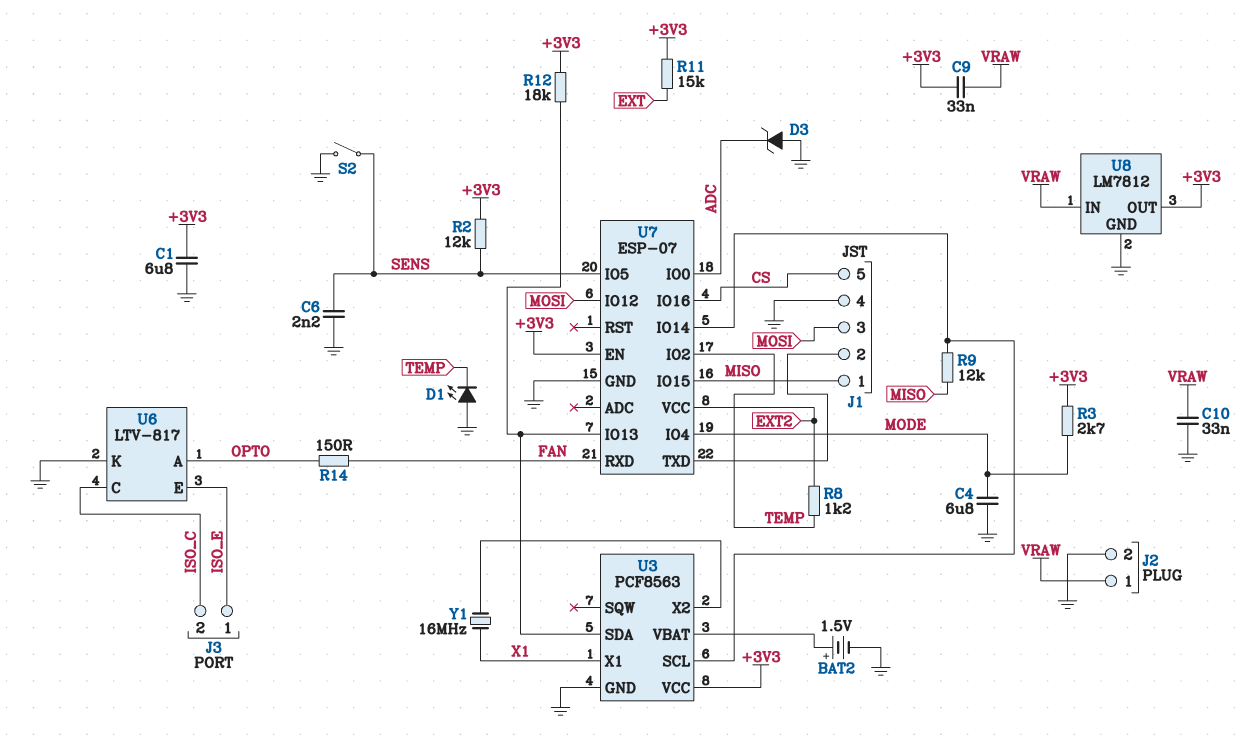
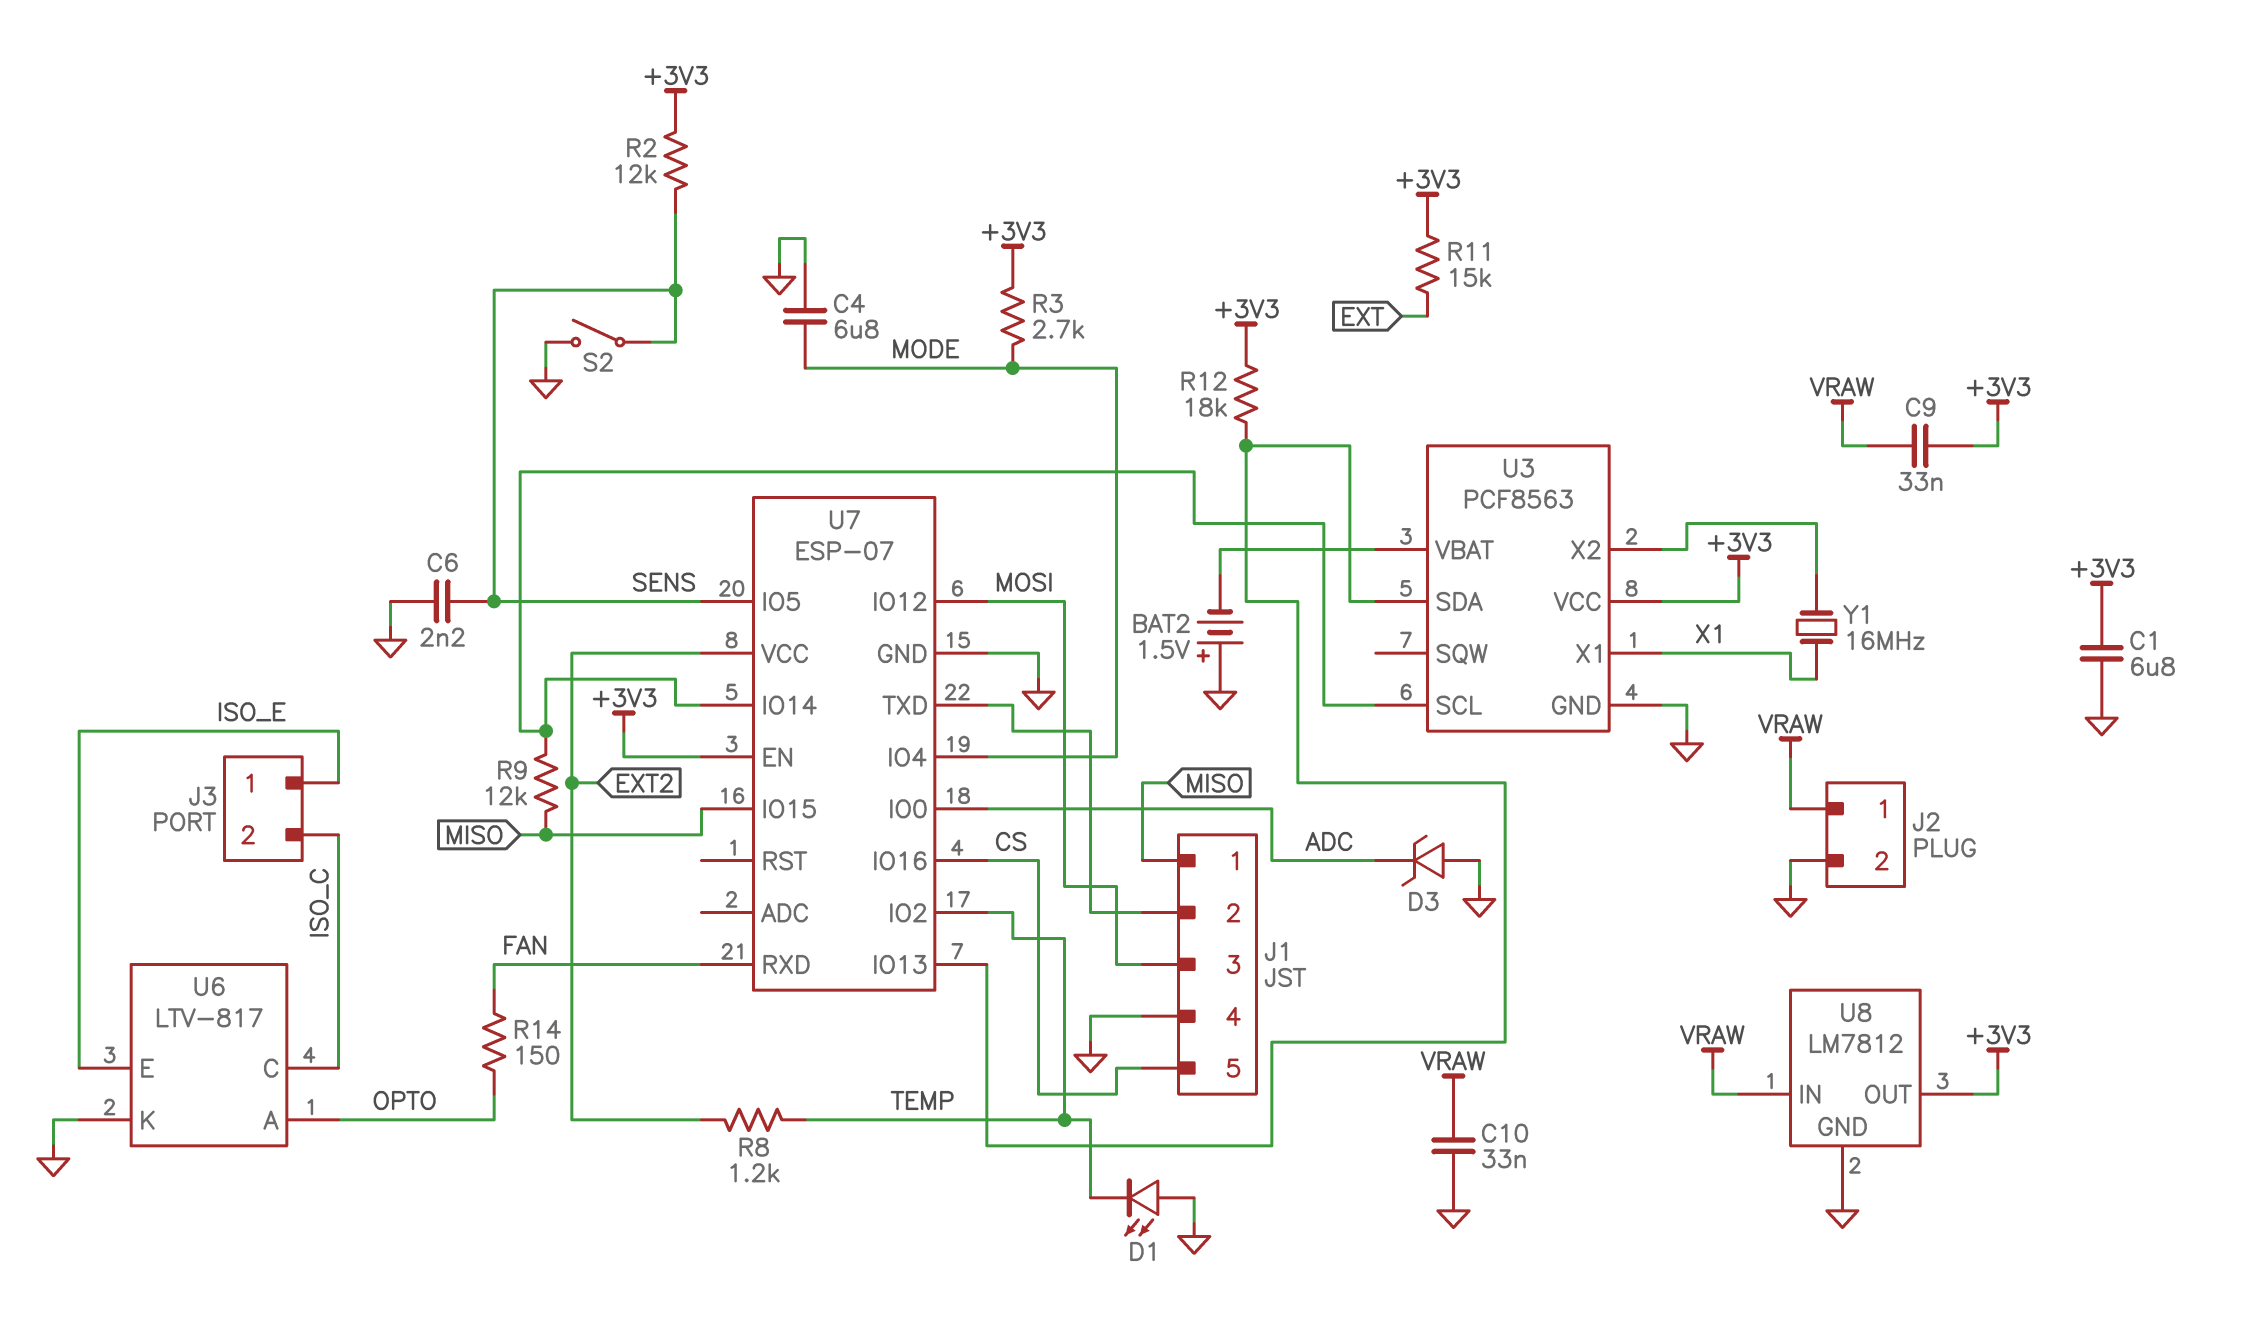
BAT2: 1.5V (plus U3/VBAT, minus GND) -> 1.5V (plus GND, minus U3/VBAT)

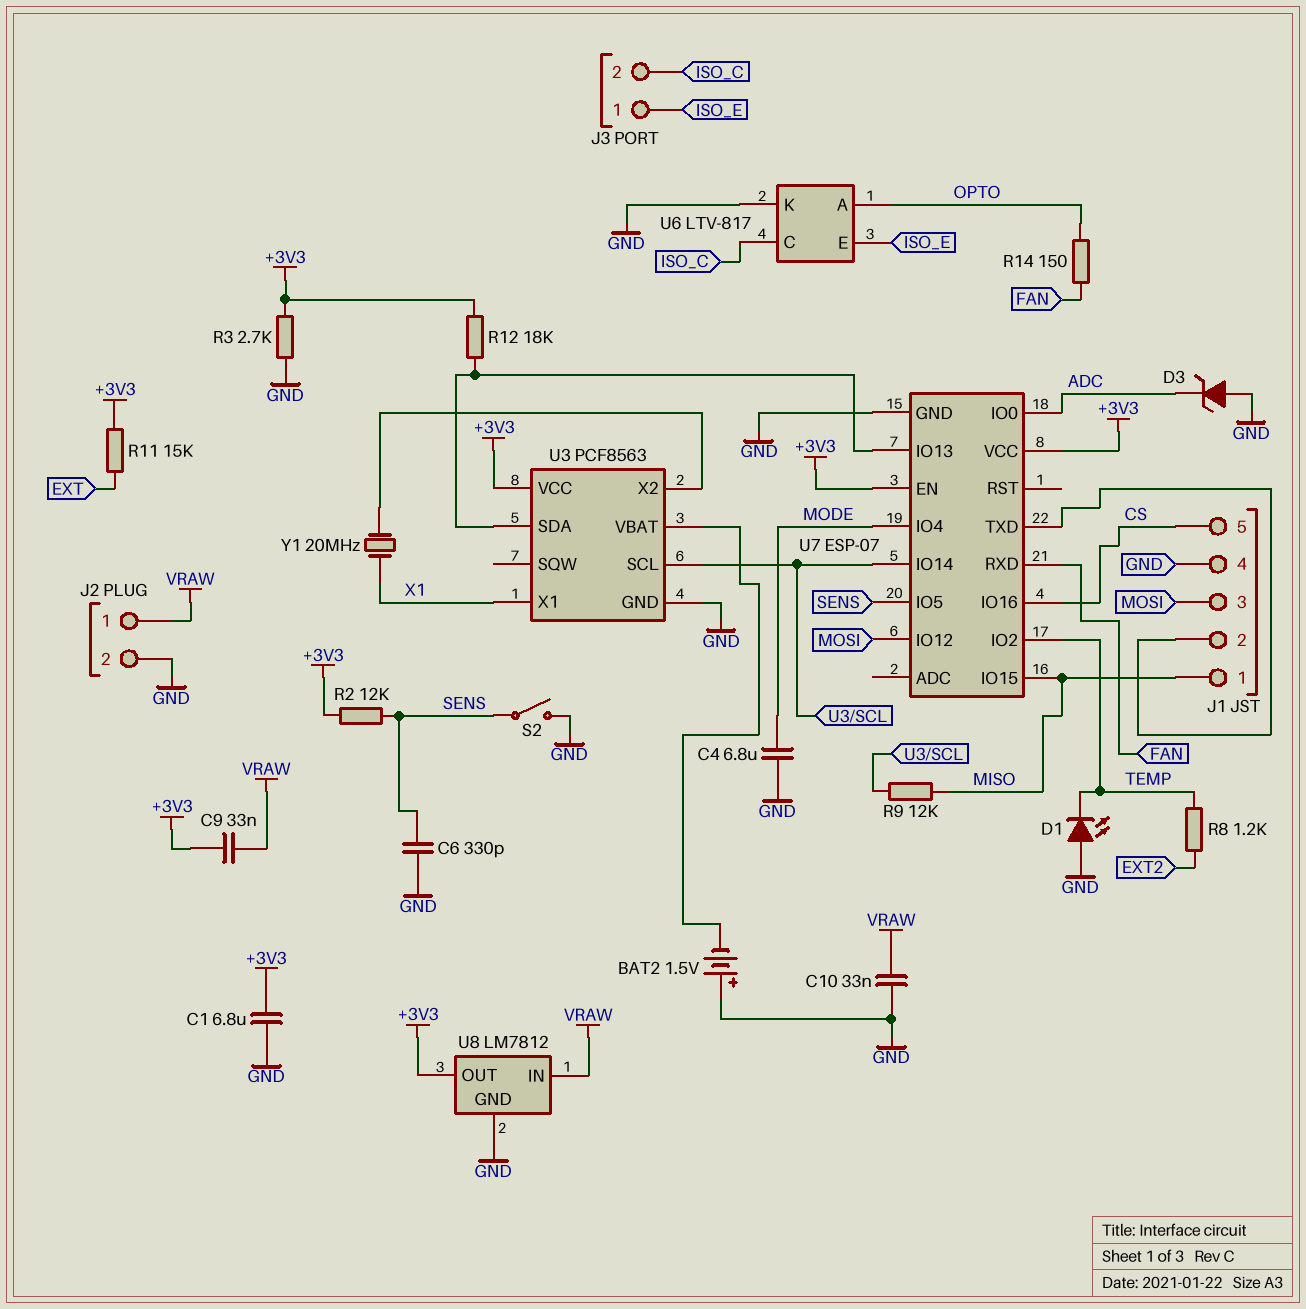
C6: 2.2nF (GND, SENS) -> 330pF (GND, SENS)
R3: 2.7k (+3V3, MODE) -> 2.7k (+3V3, GND)
U7 pin VCC: EXT2 -> +3V3
Y1: 16MHz (U3/X2, X1) -> 20MHz (U3/X2, X1)

